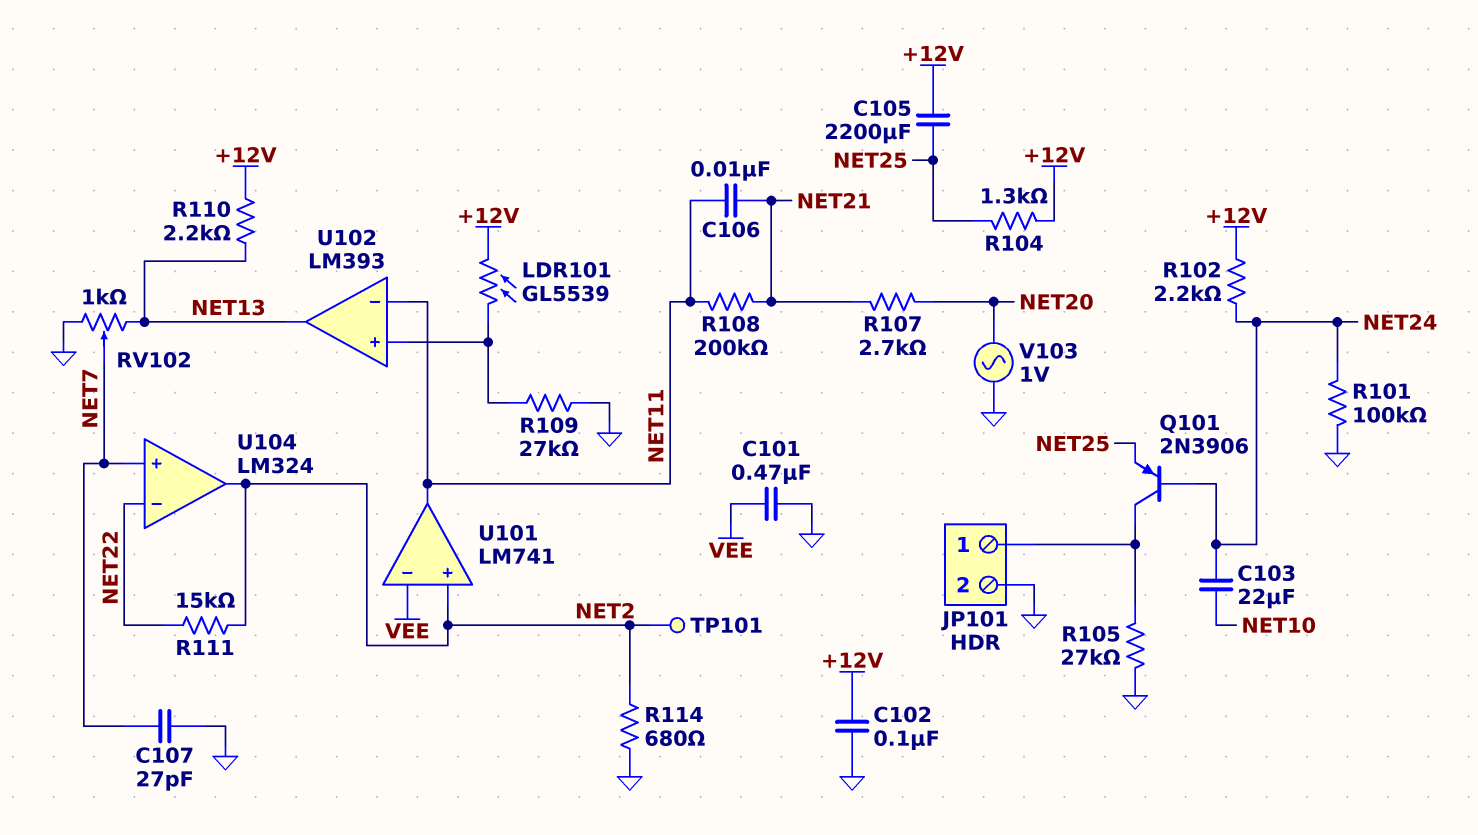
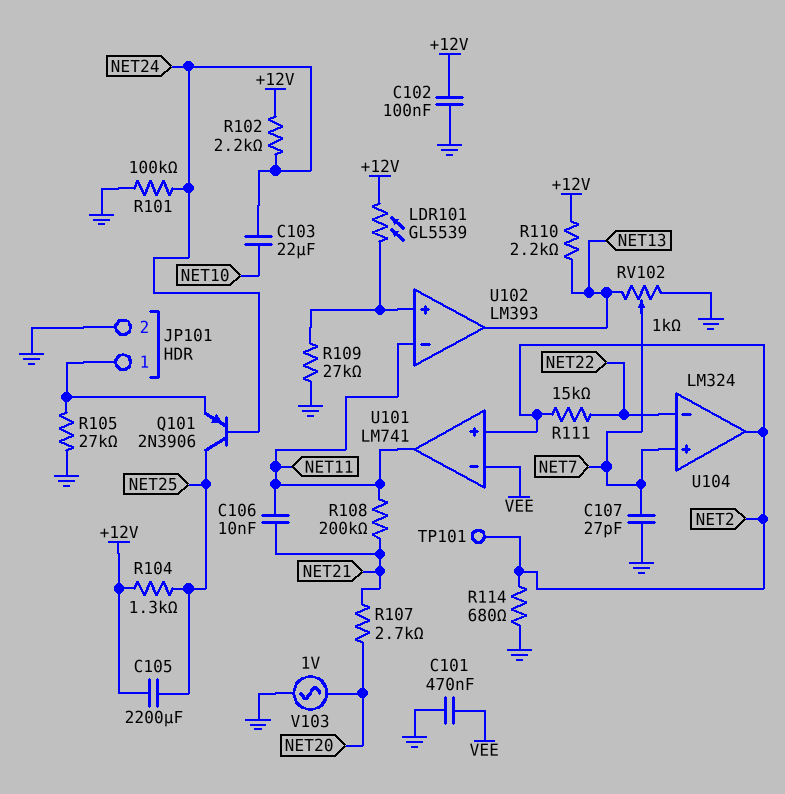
Q101: PNP 2N3906 (B NET24, C JP101/1, E NET25) -> PNP 2N3906 (B NET24, C NET25, E JP101/1)

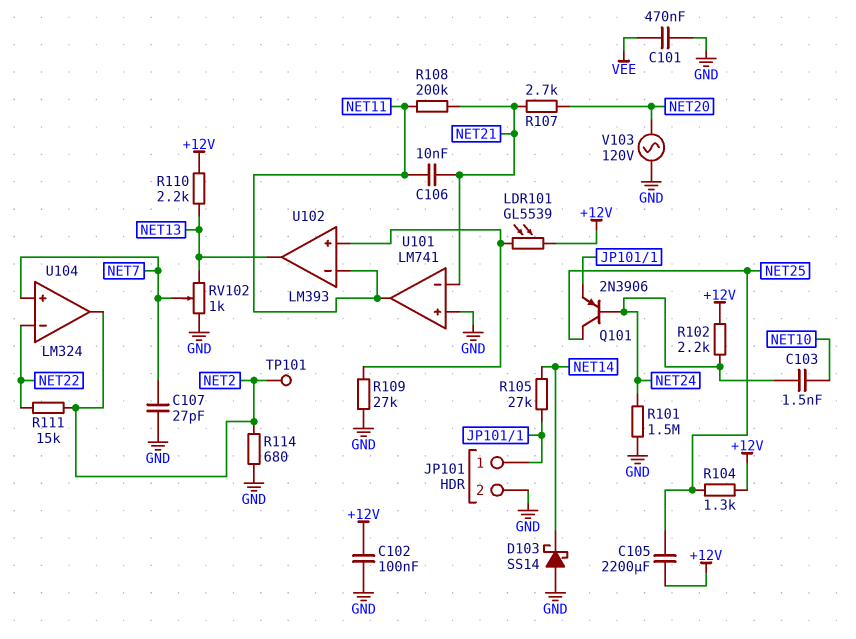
C103: 22uF (NET10, NET24) -> 1.5nF (NET10, NET24)
D103: none -> schottky SS14 (A GND, K NET14)
R101: 100k (GND, NET24) -> 1.5M (GND, NET24)
R105: 27k (GND, JP101/1) -> 27k (JP101/1, NET14)
U101 pin in+: NET2 -> GND
U101 pin in-: VEE -> NET21
V103: AC 1V (GND, NET20) -> AC 120V (GND, NET20)

